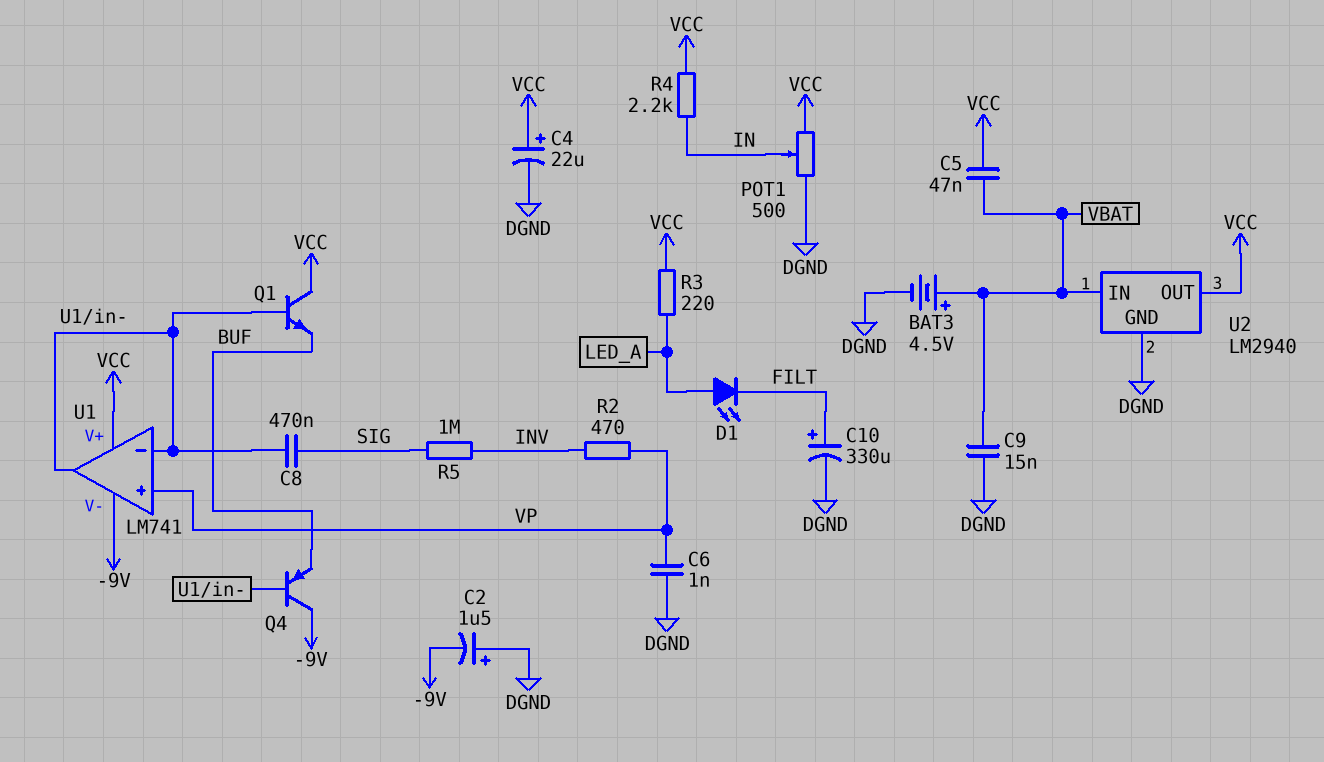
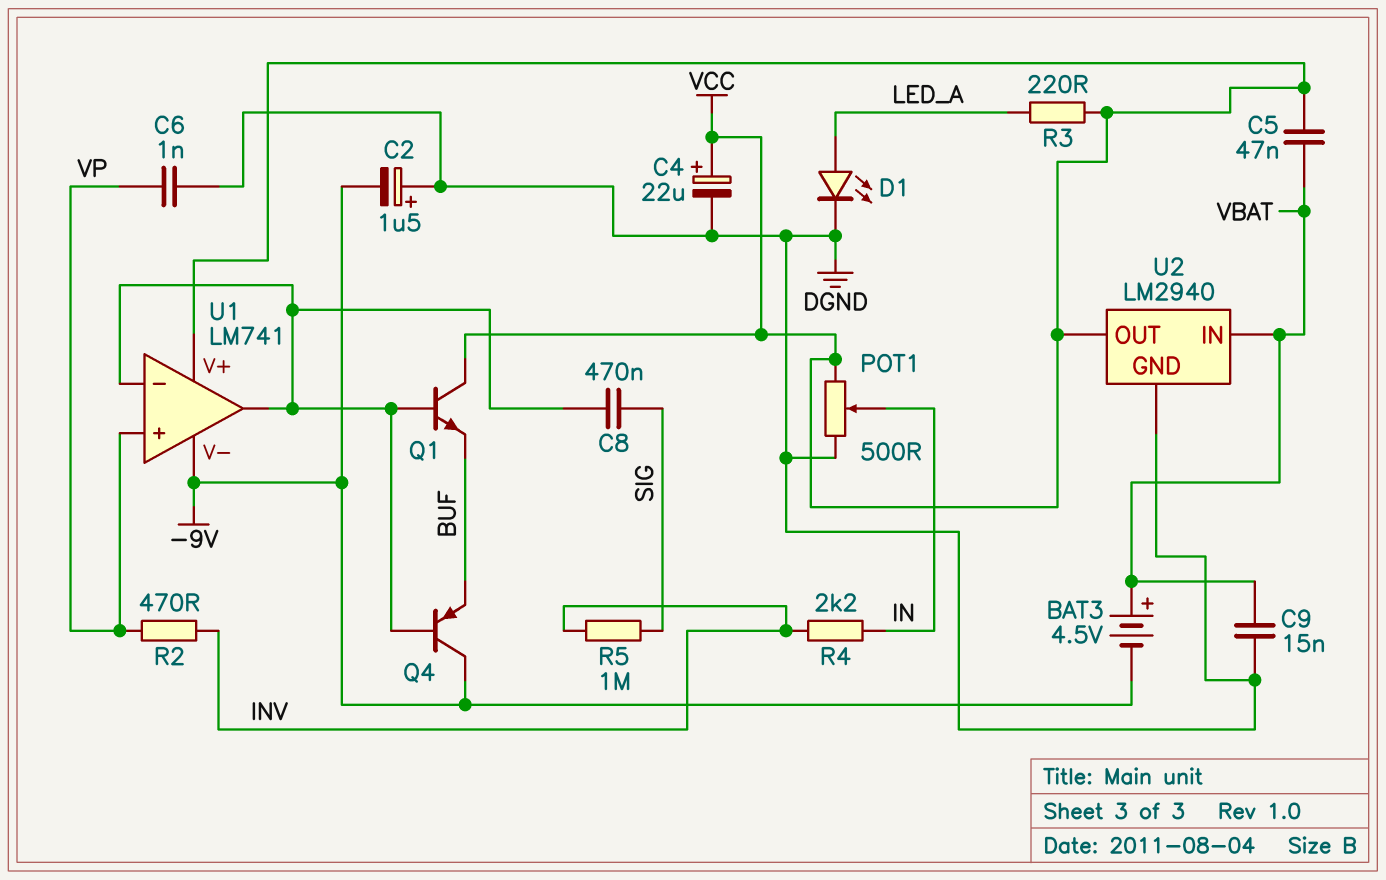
BAT3: 4.5V (plus VBAT, minus DGND) -> 4.5V (plus VBAT, minus -9V)
C10: 330uF (plus FILT, minus DGND) -> none
D1: LED (A LED_A, K FILT) -> LED (A LED_A, K DGND)
R4: 2.2k (IN, VCC) -> 2.2k (IN, INV)

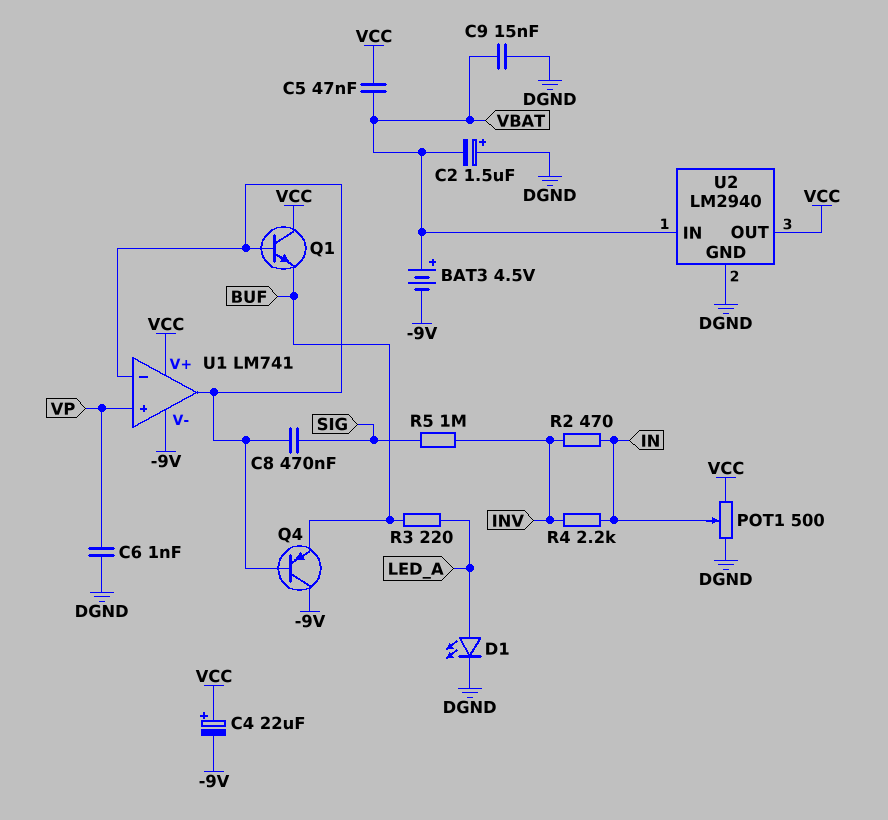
C2: 1.5uF (plus DGND, minus -9V) -> 1.5uF (plus DGND, minus VBAT)
C4: 22uF (plus VCC, minus DGND) -> 22uF (plus VCC, minus -9V)
R2: 470 (INV, VP) -> 470 (IN, INV)
R3: 220 (LED_A, VCC) -> 220 (BUF, LED_A)

